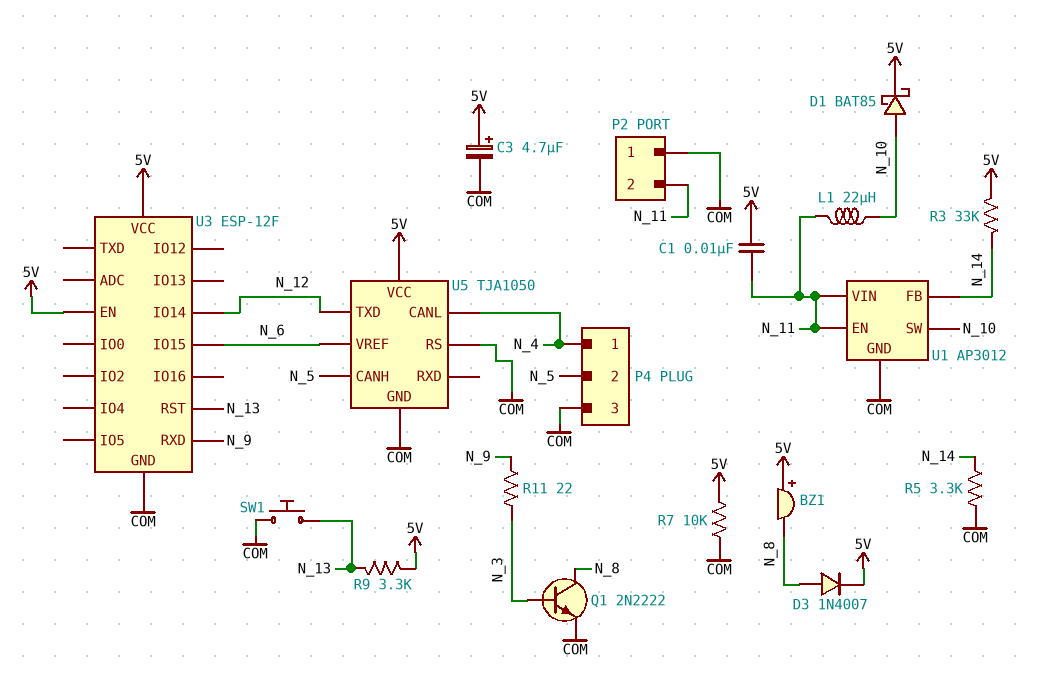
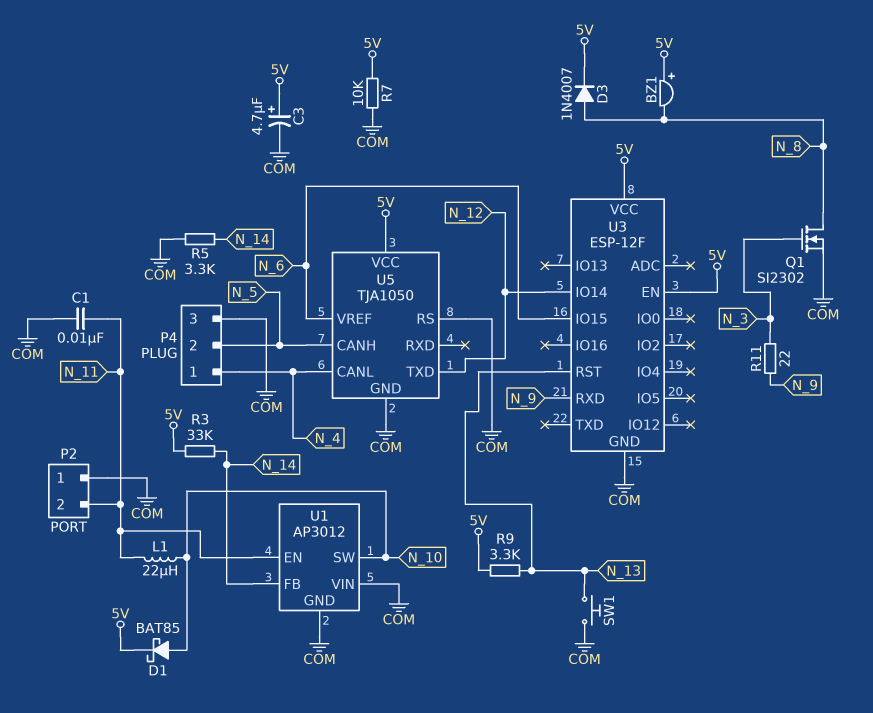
C1: 10nF (5V, N_11) -> 10nF (COM, N_11)
Q1: NPN 2N2222 (B N_3, C N_8, E COM) -> NMOS SI2302 (G N_3, D N_8, S COM)
U1 pin VIN: N_11 -> COM

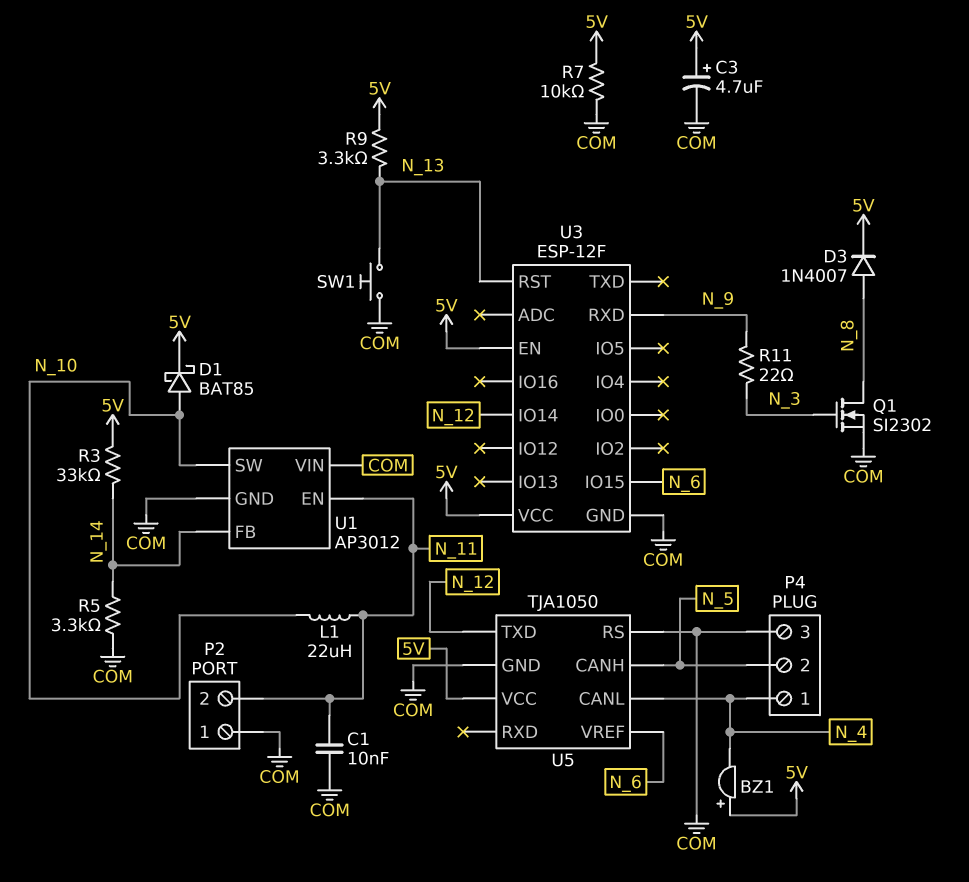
BZ1: buzzer (plus 5V, minus N_8) -> buzzer (plus 5V, minus N_4)

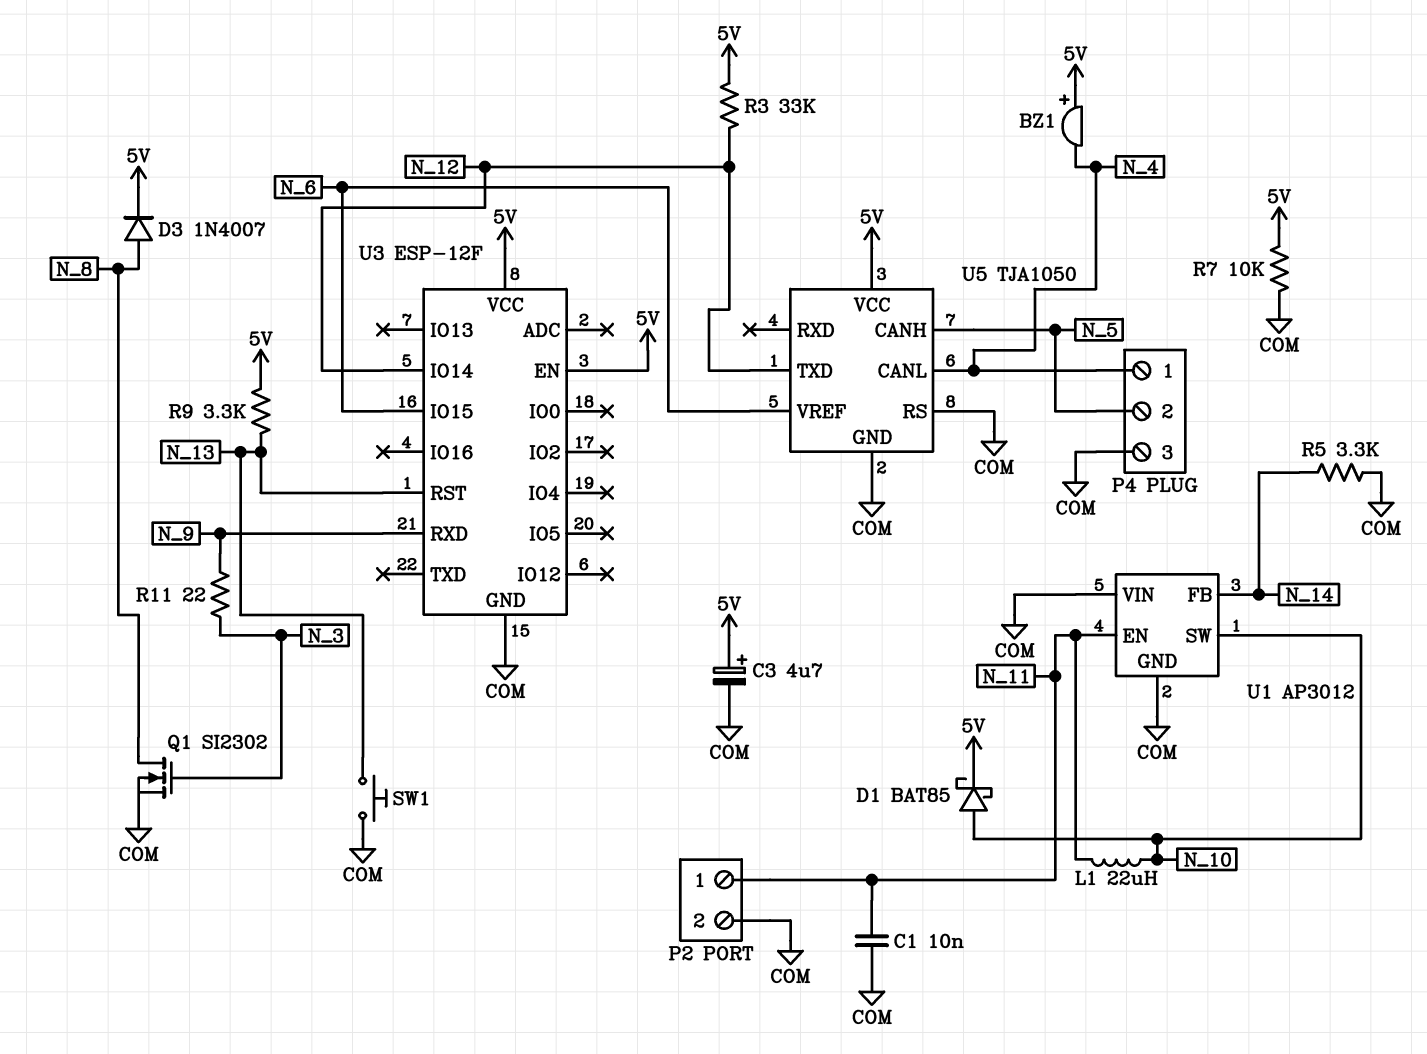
P2 pin 1: COM -> N_11
P2 pin 2: N_11 -> COM
R3: 33k (5V, N_14) -> 33k (5V, N_12)

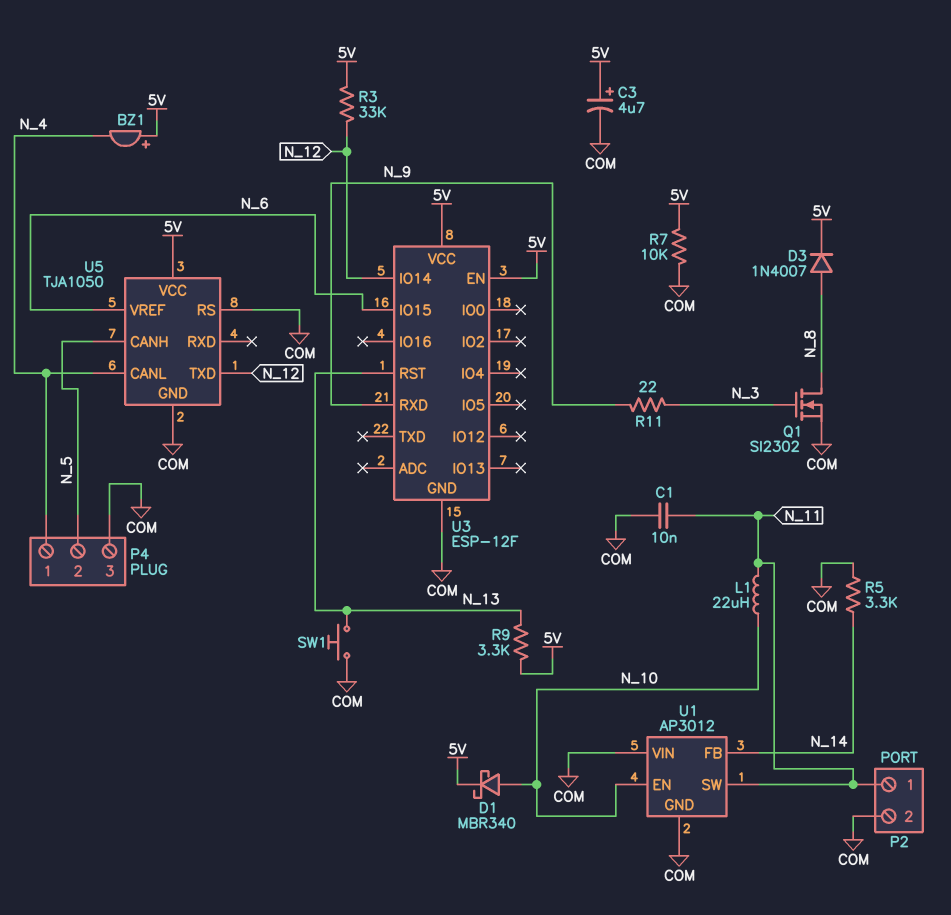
D1: schottky BAT85 (A N_10, K 5V) -> schottky MBR340 (A N_10, K 5V)
U1 pin EN: N_11 -> N_10
U1 pin SW: N_10 -> N_11

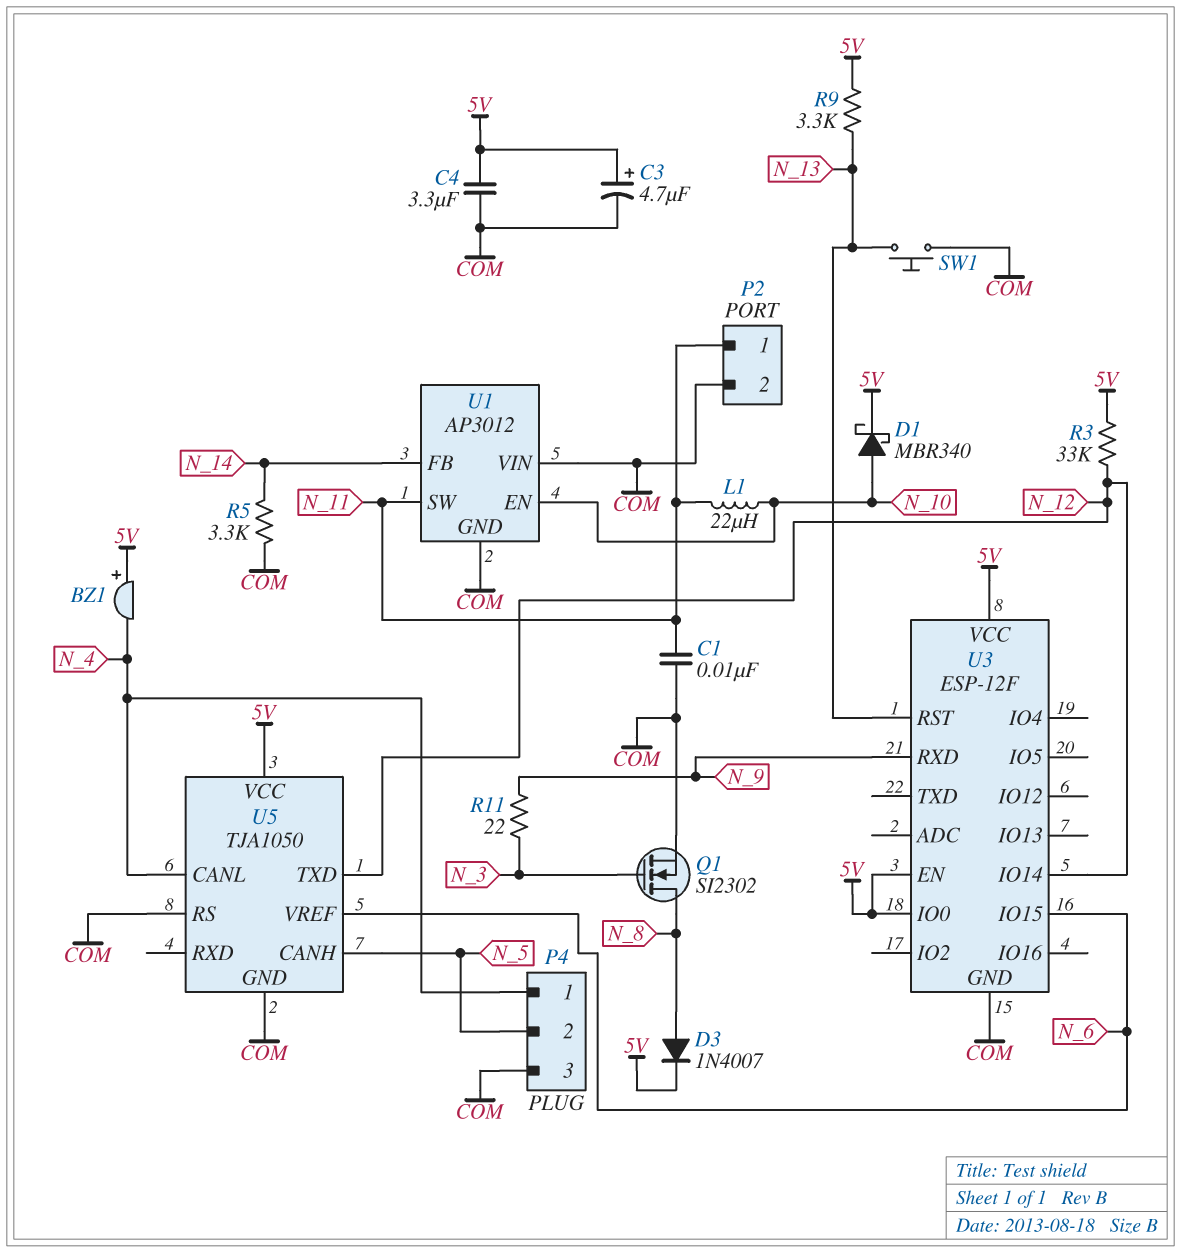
C4: none -> 3.3uF (5V, COM)
R7: 10k (5V, COM) -> none
U3 pin IO0: none -> 5V

